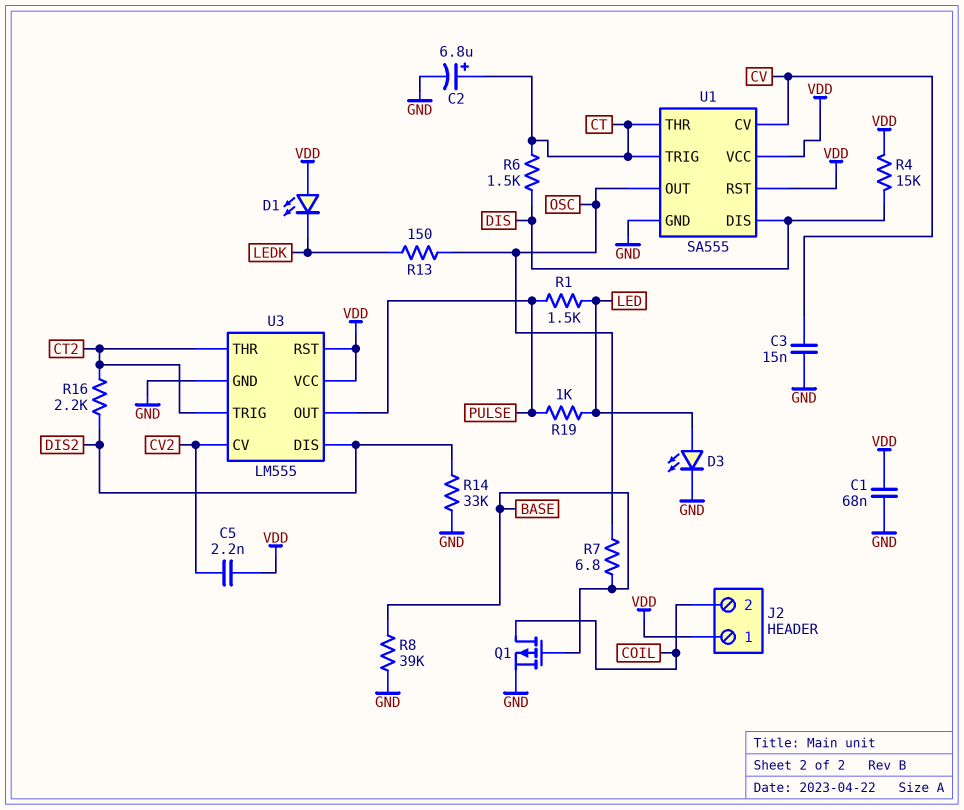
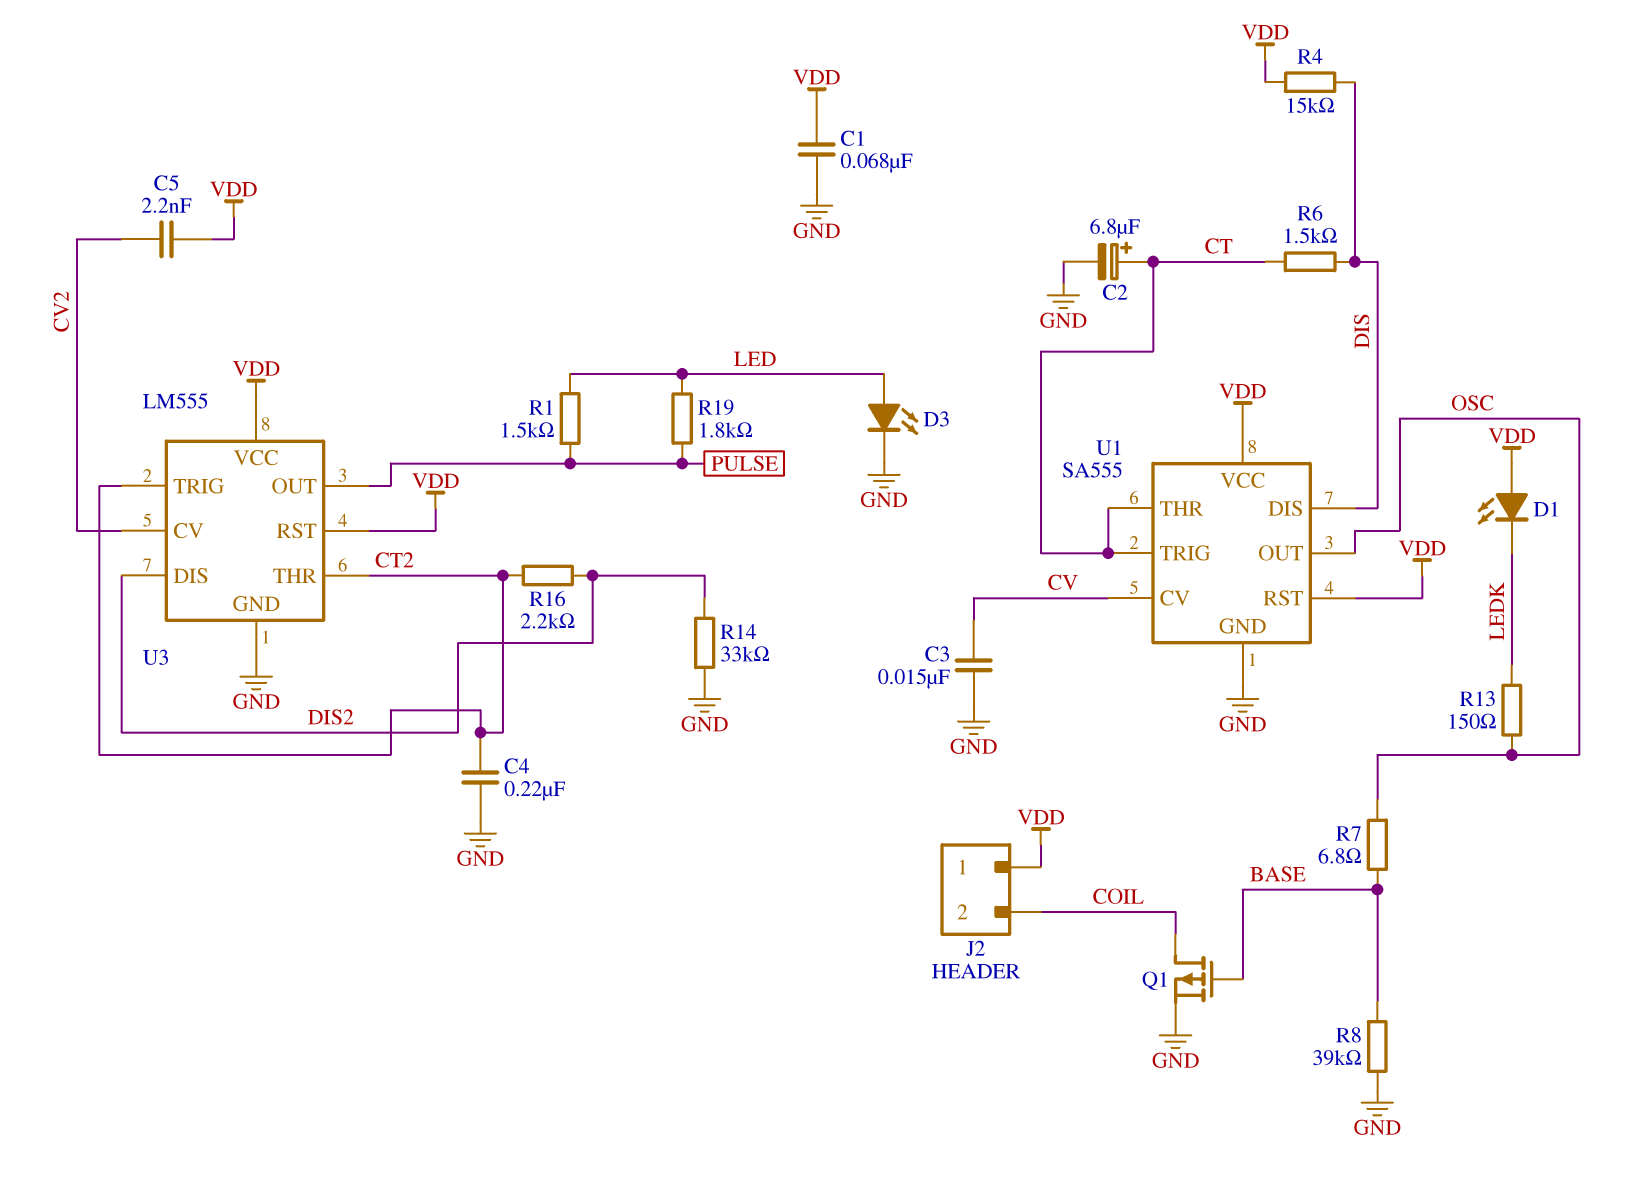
C4: none -> 220nF (CT2, GND)
R19: 1k (LED, PULSE) -> 1.8k (LED, PULSE)

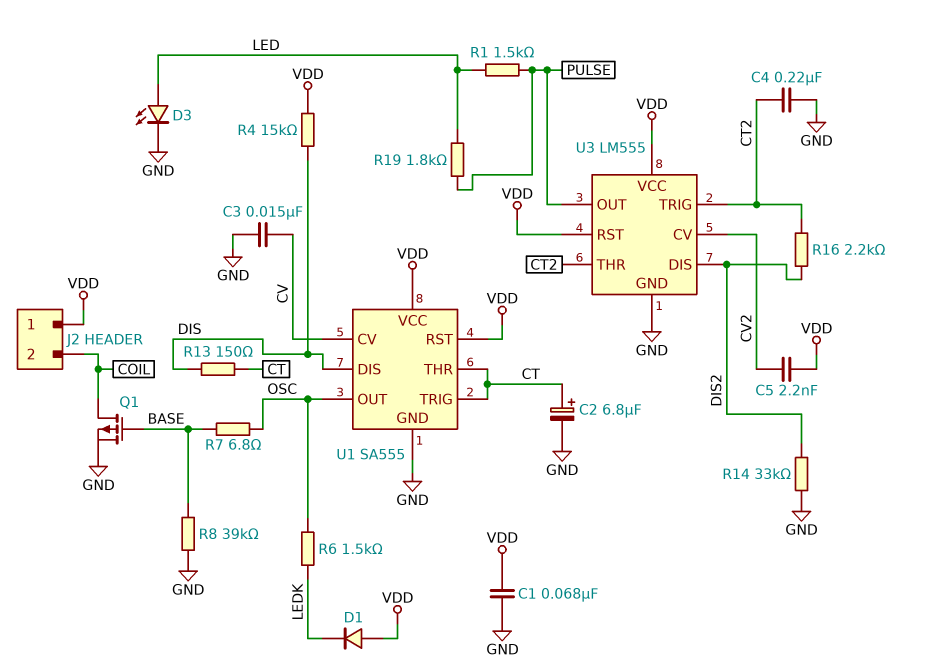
D1: LED (A VDD, K LEDK) -> diode (A VDD, K LEDK)
R6: 1.5k (CT, DIS) -> 1.5k (LEDK, OSC)
R13: 150 (LEDK, OSC) -> 150 (CT, DIS)

